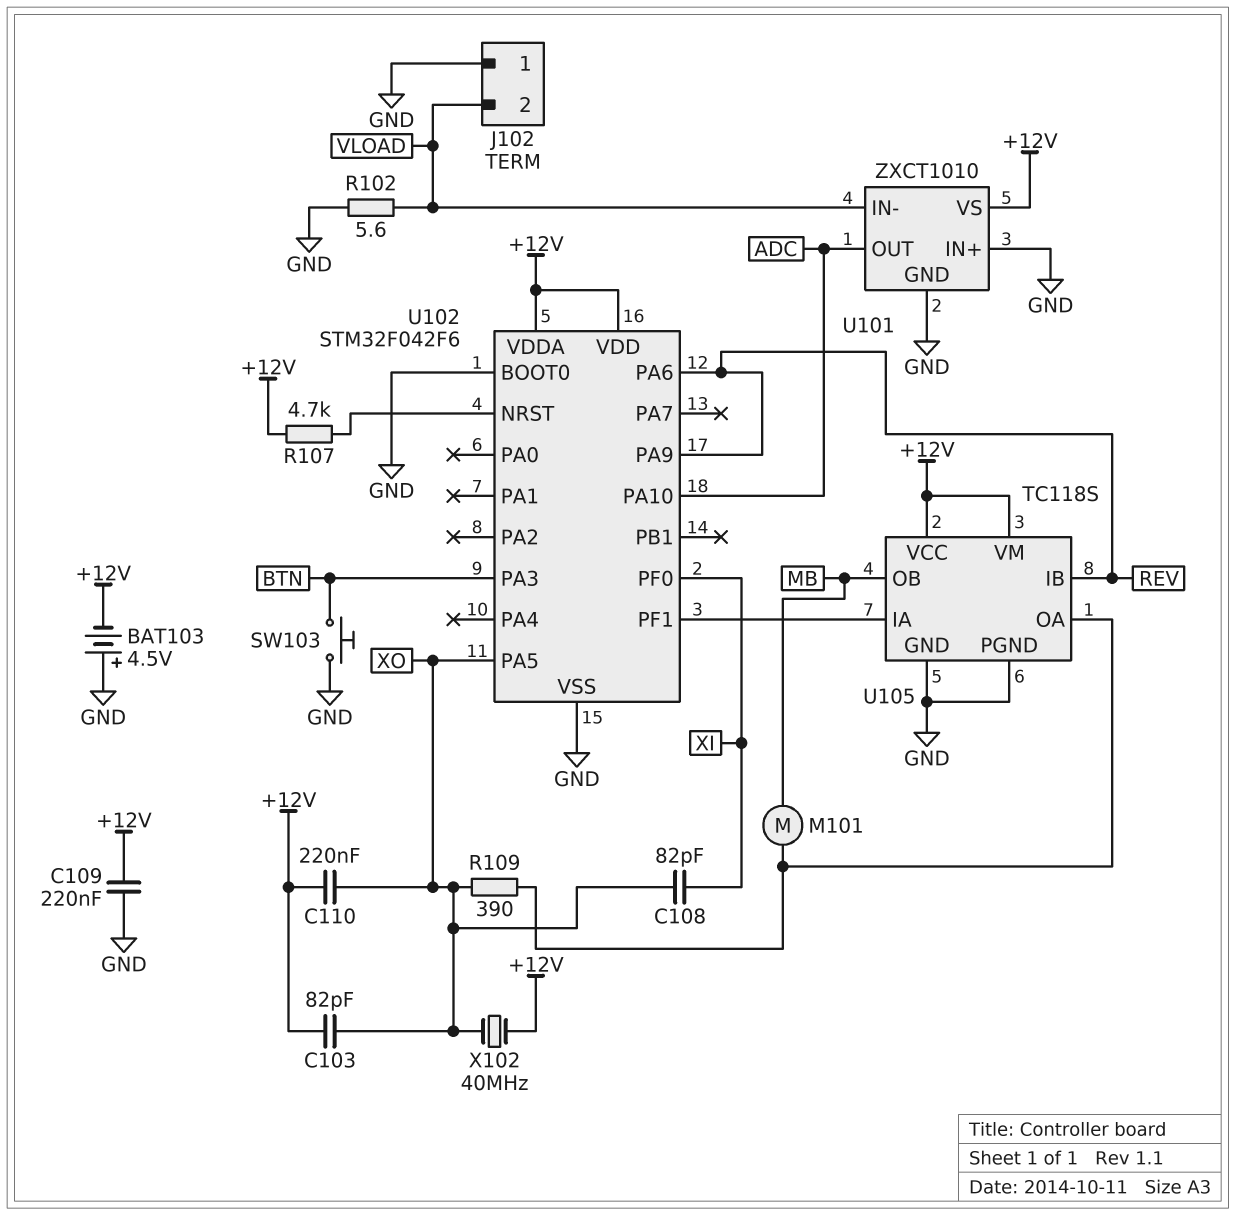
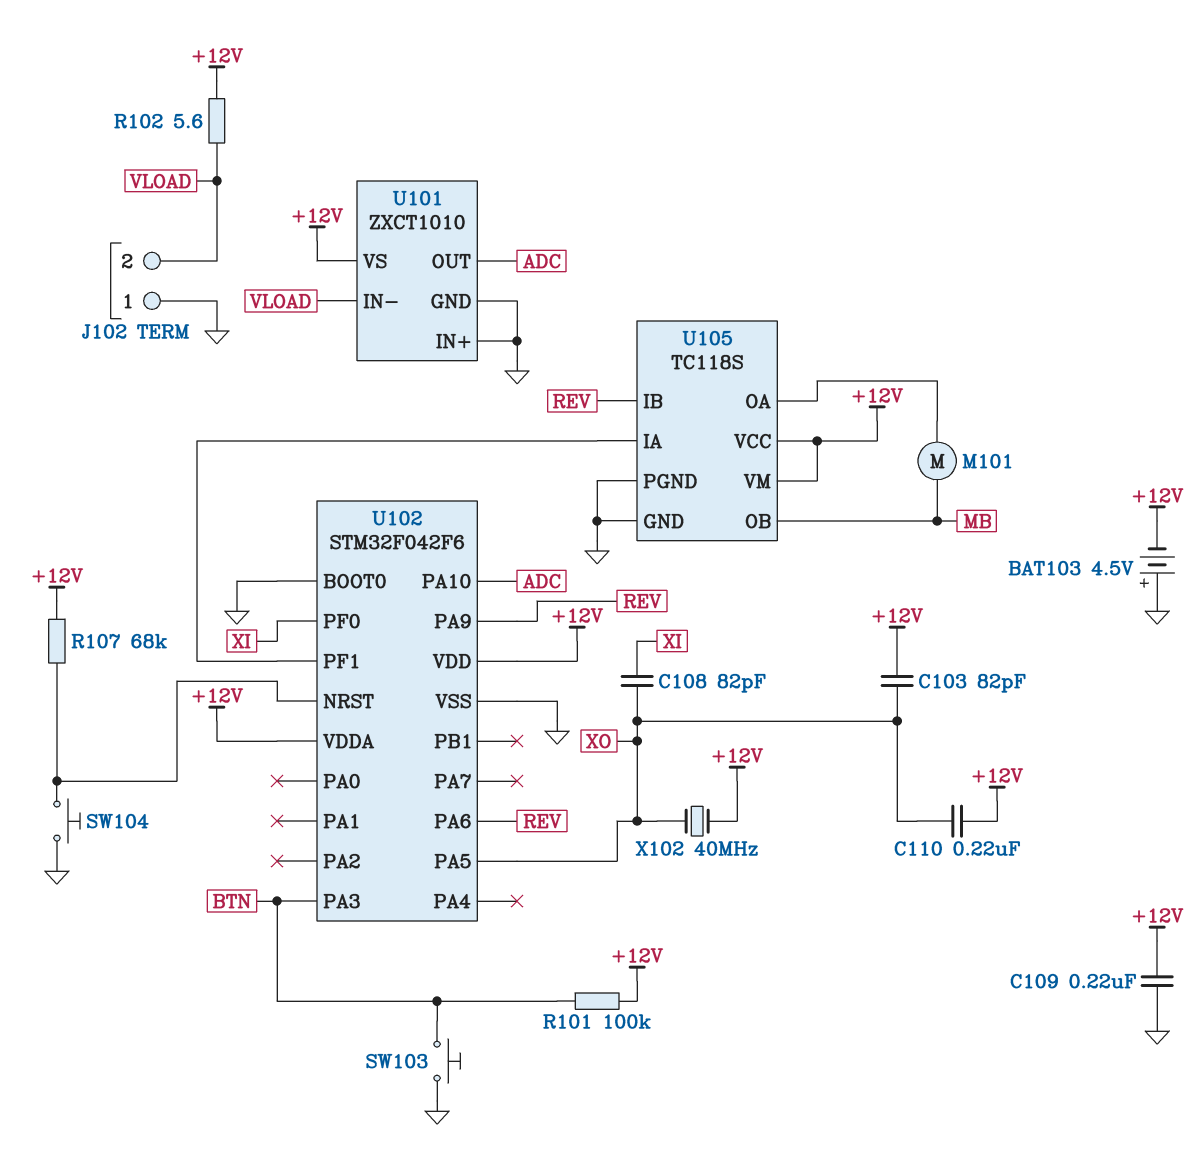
R101: none -> 100k (+12V, BTN)
R102: 5.6 (GND, VLOAD) -> 5.6 (+12V, VLOAD)
R107: 4.7k (+12V, U102/NRST) -> 68k (+12V, U102/NRST)
R109: 390 (U105/OA, XO) -> none
SW104: none -> button (GND, U102/NRST)

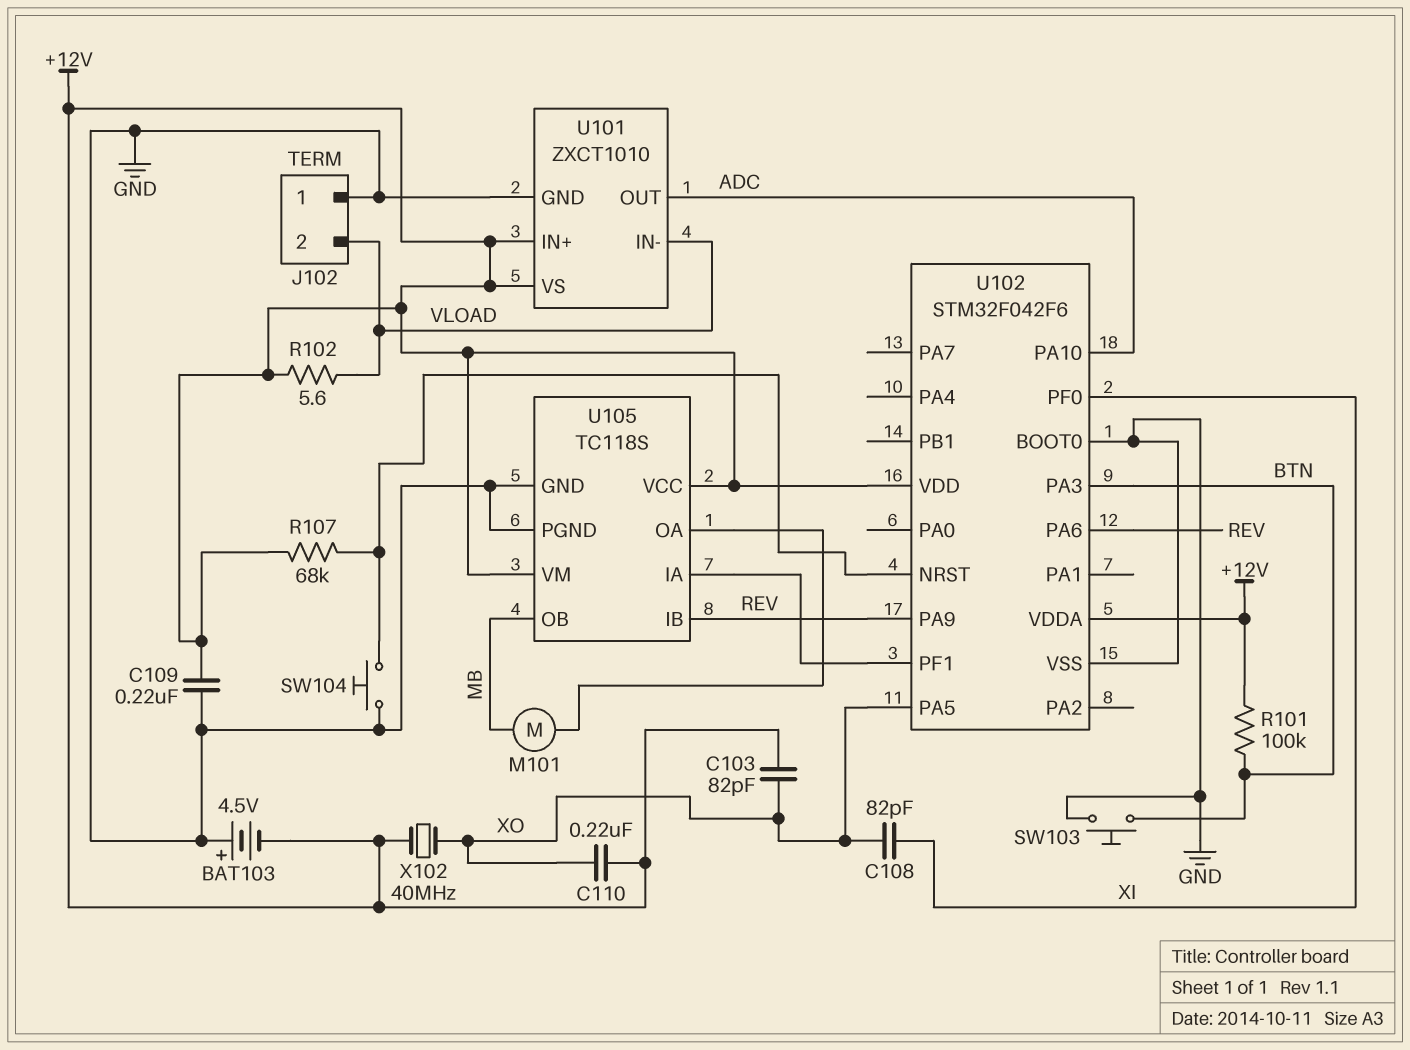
U101 pin IN+: GND -> +12V

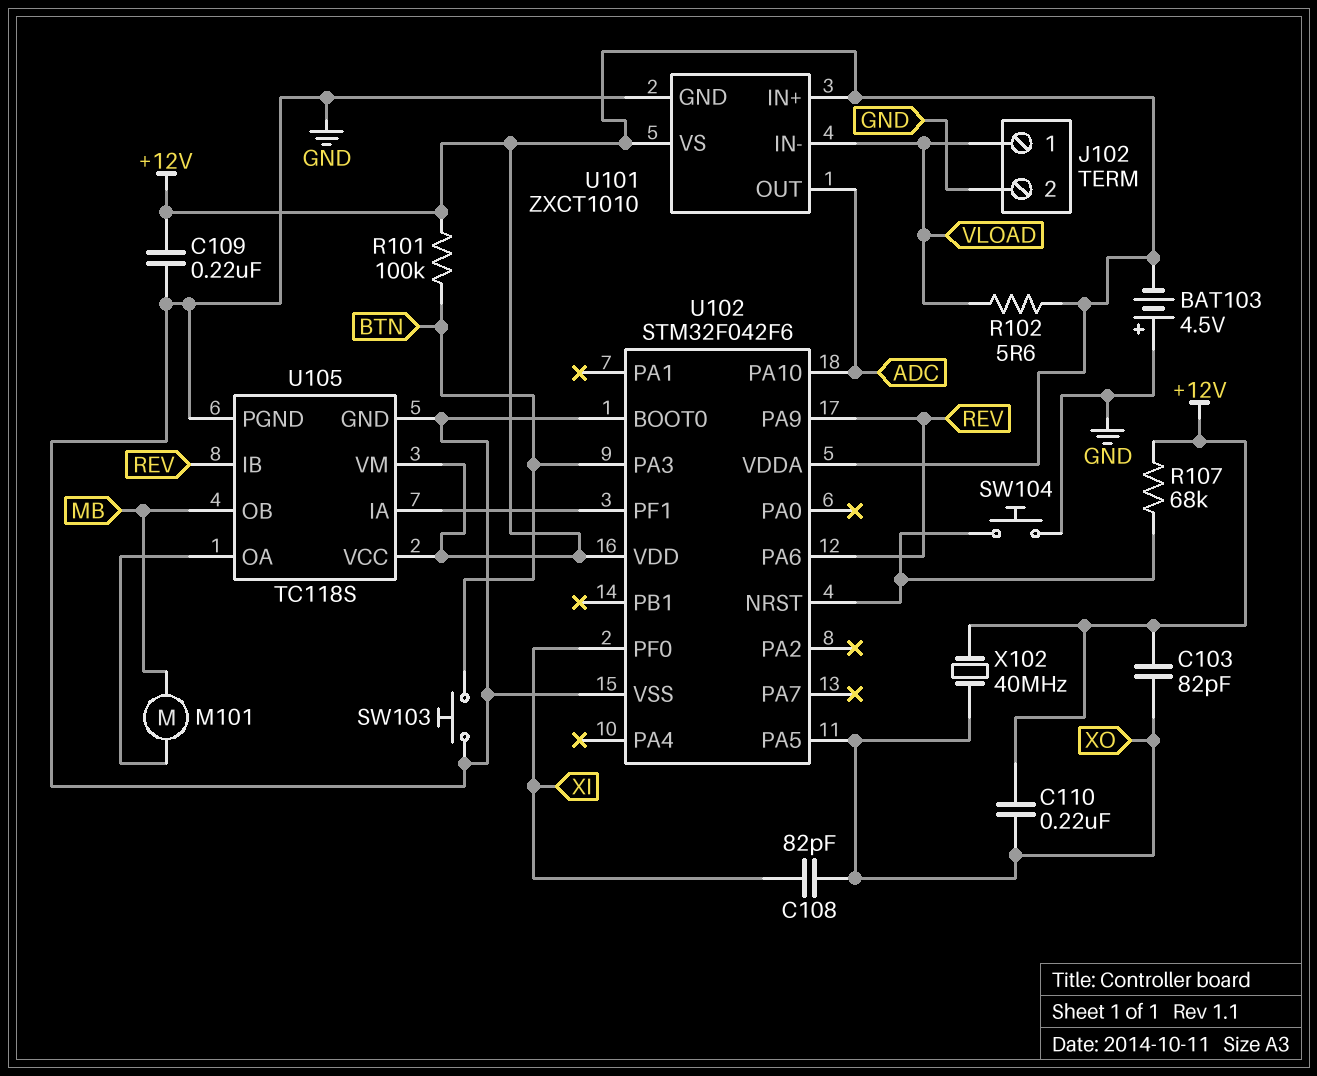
J102 pin 1: GND -> VLOAD
J102 pin 2: VLOAD -> GND

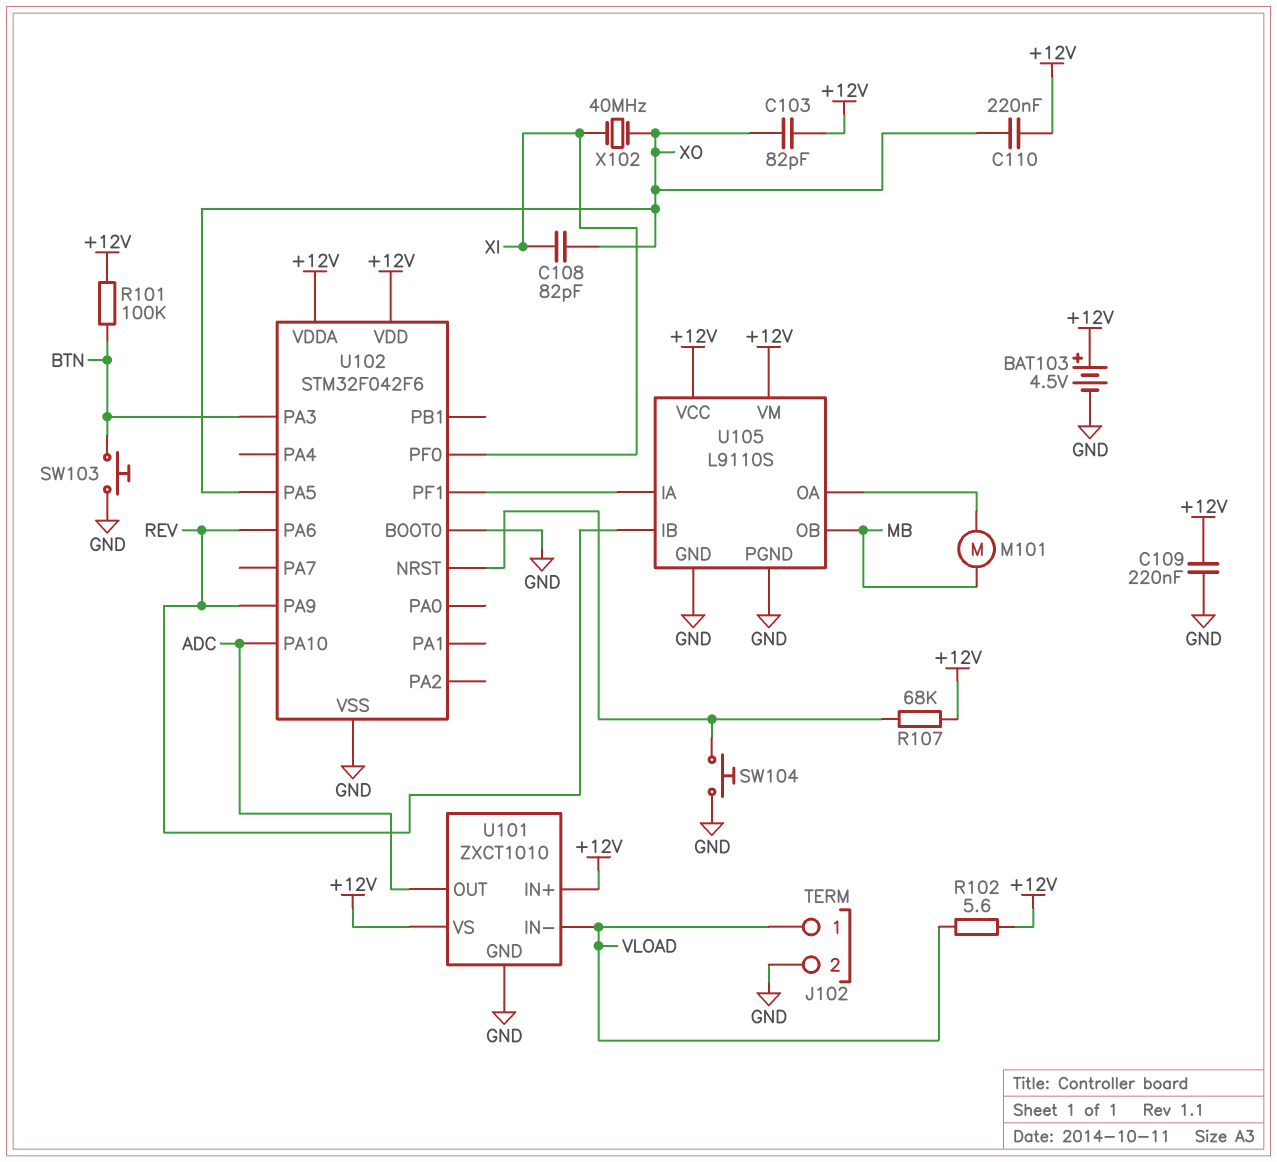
BAT103: 4.5V (plus GND, minus +12V) -> 4.5V (plus +12V, minus GND)
U105: TC118S -> L9110S
X102: 40MHz (+12V, XO) -> 40MHz (XI, XO)

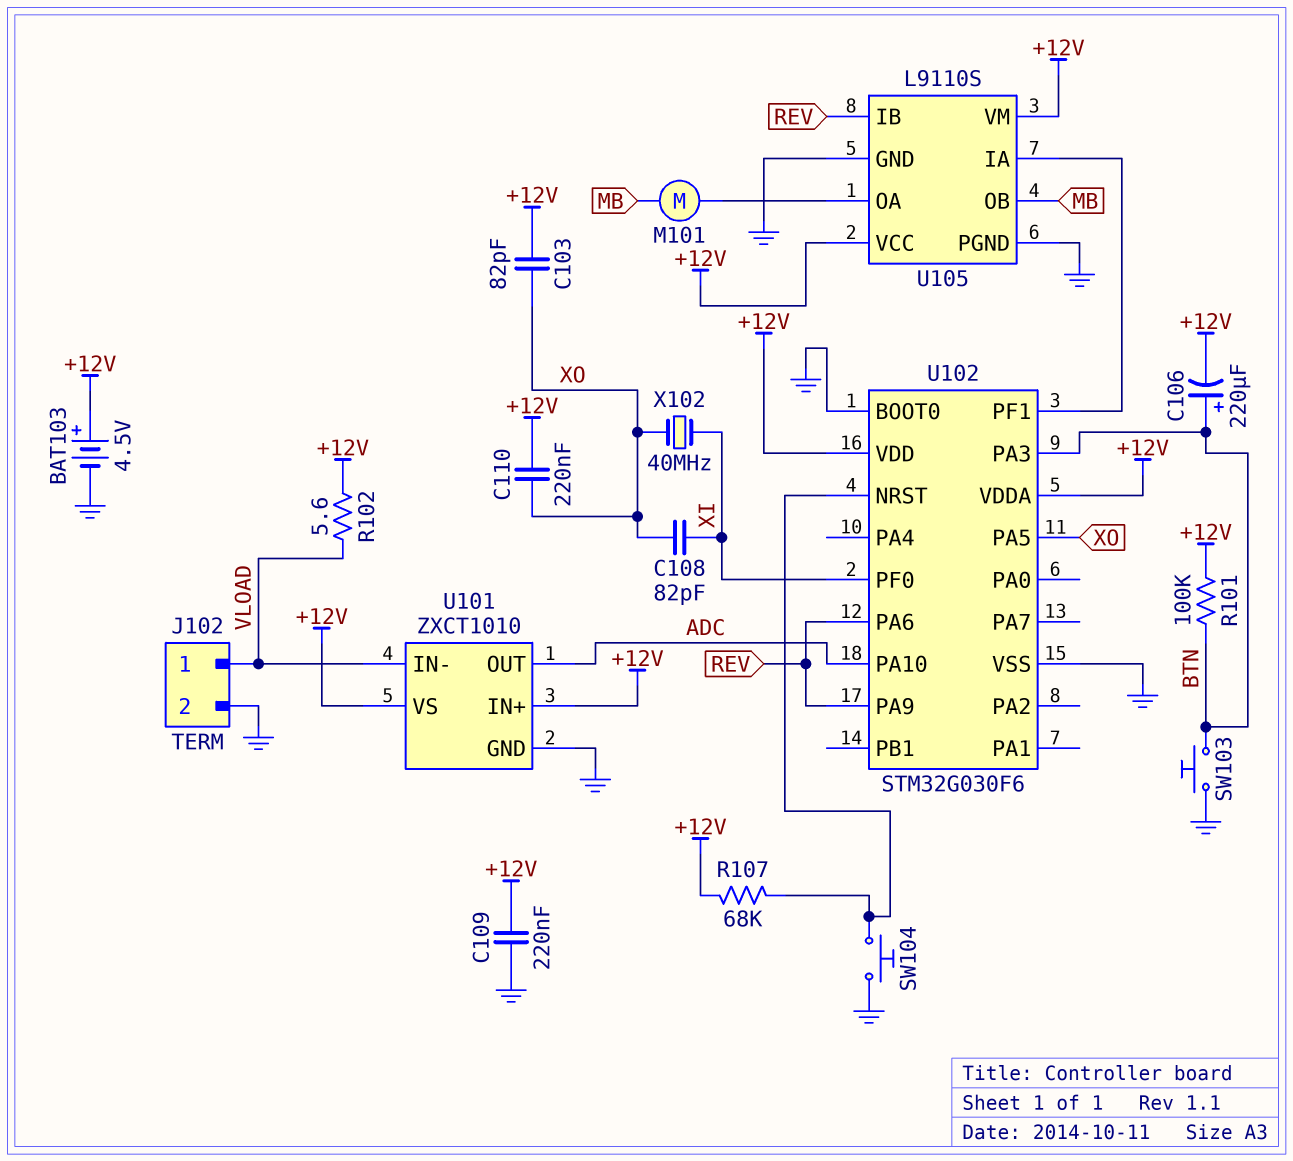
C106: none -> 220uF (plus BTN, minus +12V)
U102: STM32F042F6 -> STM32G030F6

